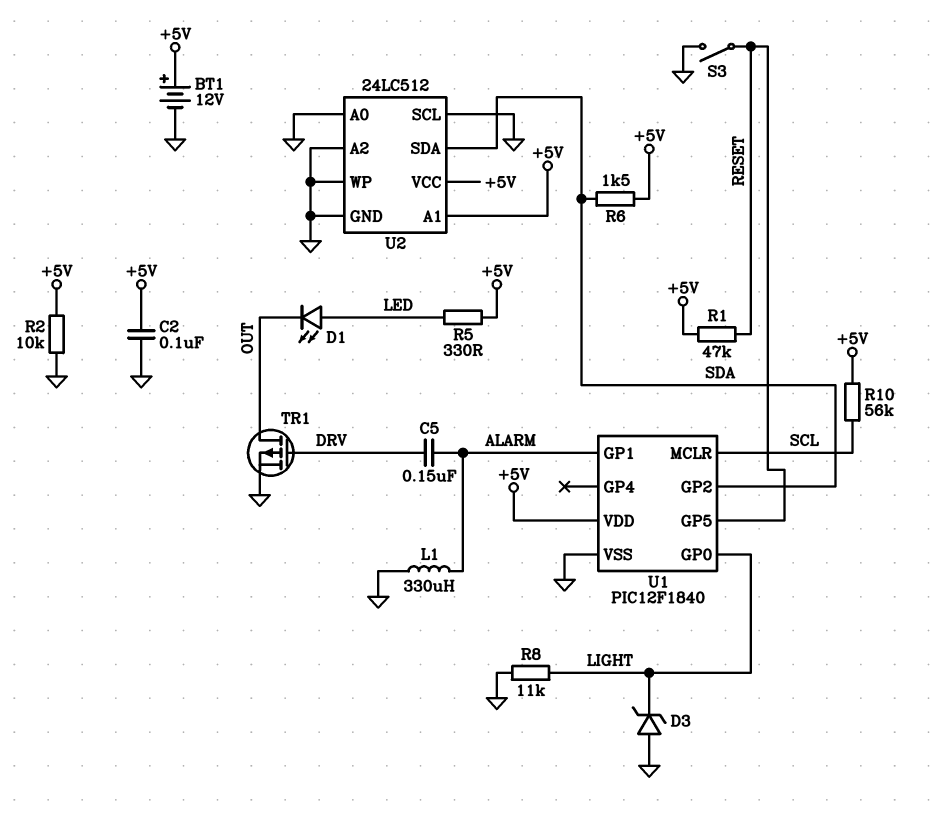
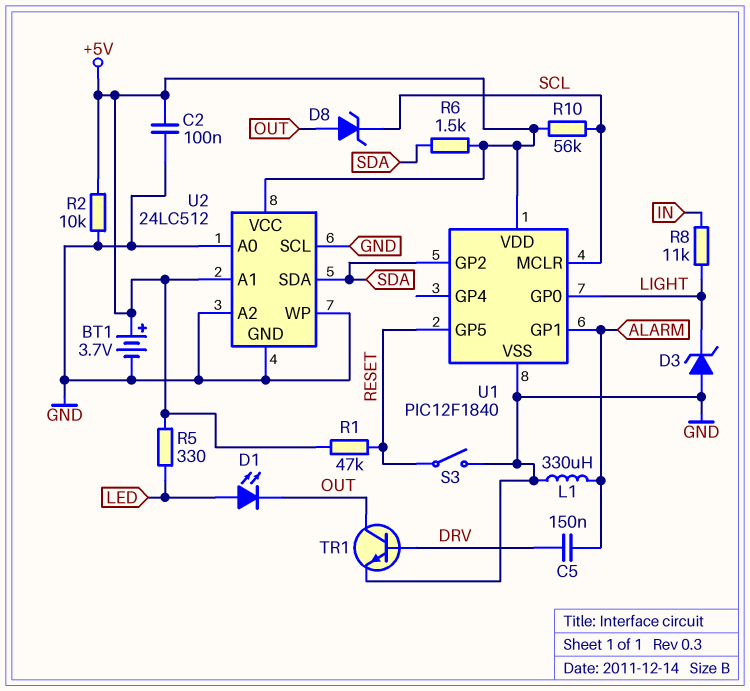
BT1: 12V (plus +5V, minus GND) -> 3.7V (plus +5V, minus GND)
D8: none -> zener (A OUT, K SCL)
R8: 11k (GND, LIGHT) -> 11k (IN, LIGHT)
TR1: PMOS (G DRV, D OUT, S GND) -> NPN (B DRV, C OUT, E GND)

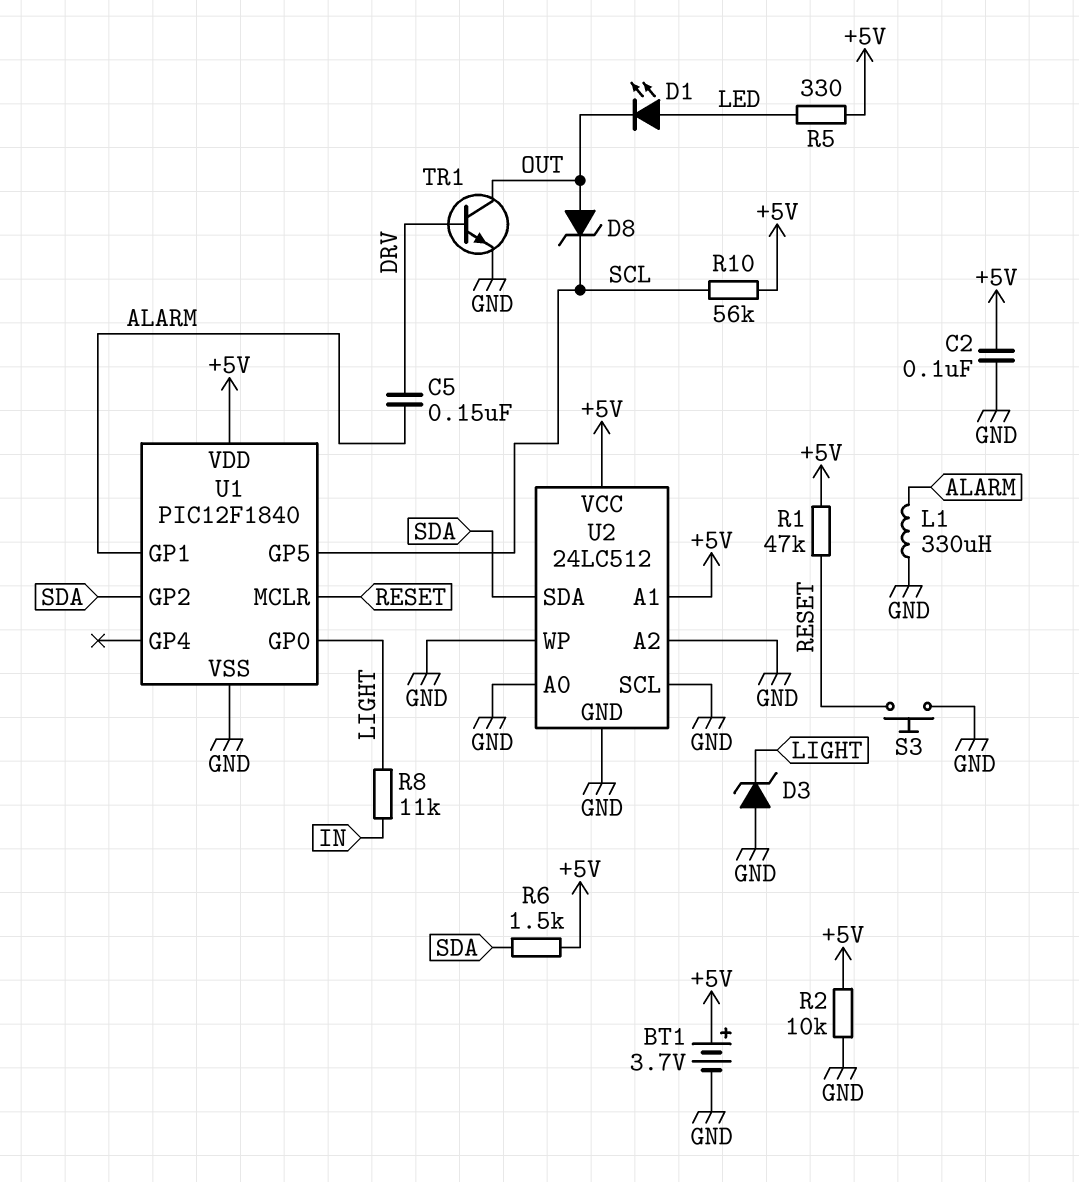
S3: switch (GND, RESET) -> button (GND, RESET)
U1 pin GP5: RESET -> SCL
U1 pin MCLR: SCL -> RESET

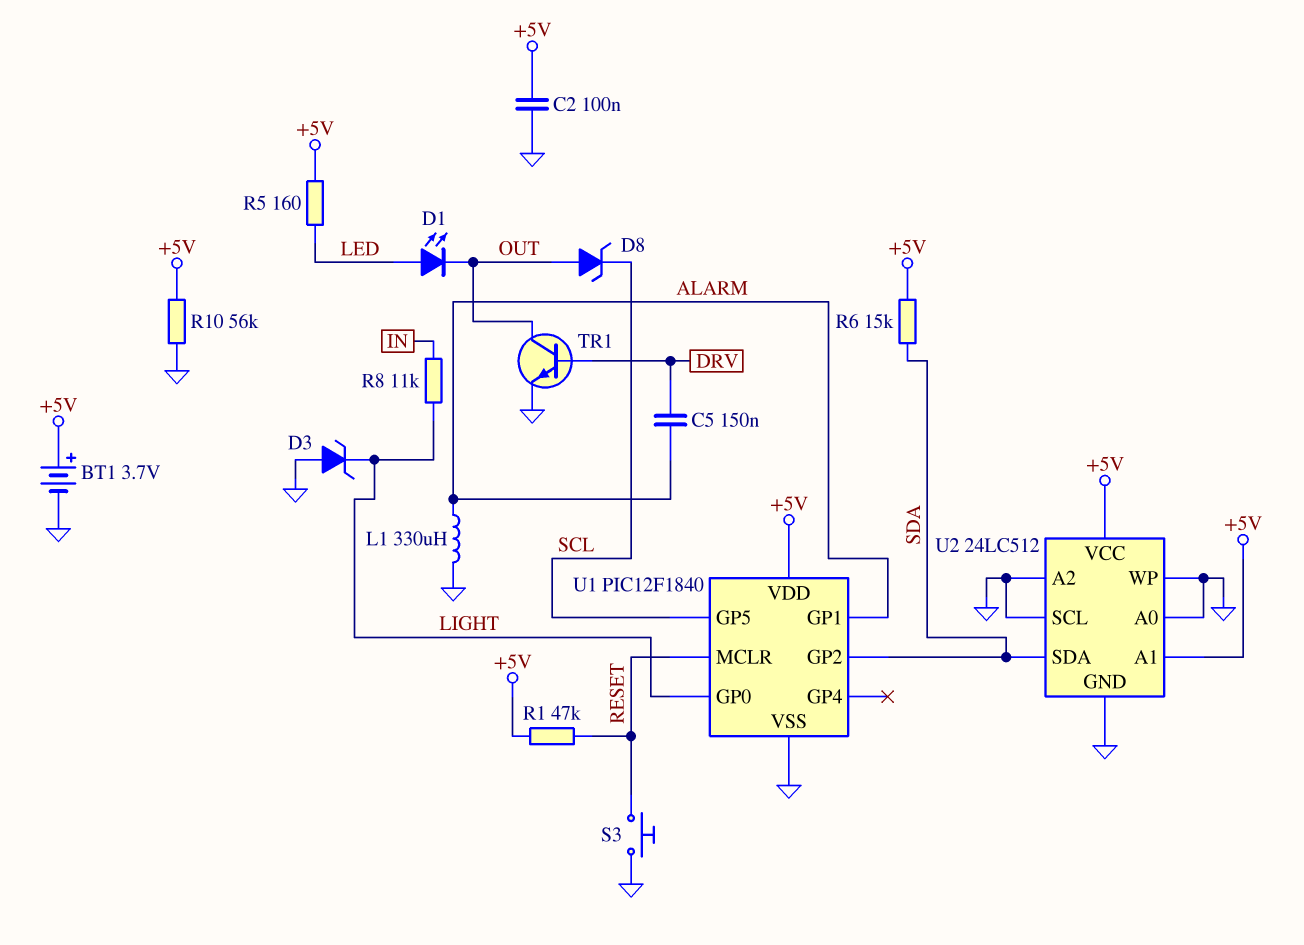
R2: 10k (+5V, GND) -> none
R5: 330 (+5V, LED) -> 160 (+5V, LED)
R6: 1.5k (+5V, SDA) -> 15k (+5V, SDA)
R10: 56k (+5V, SCL) -> 56k (+5V, GND)

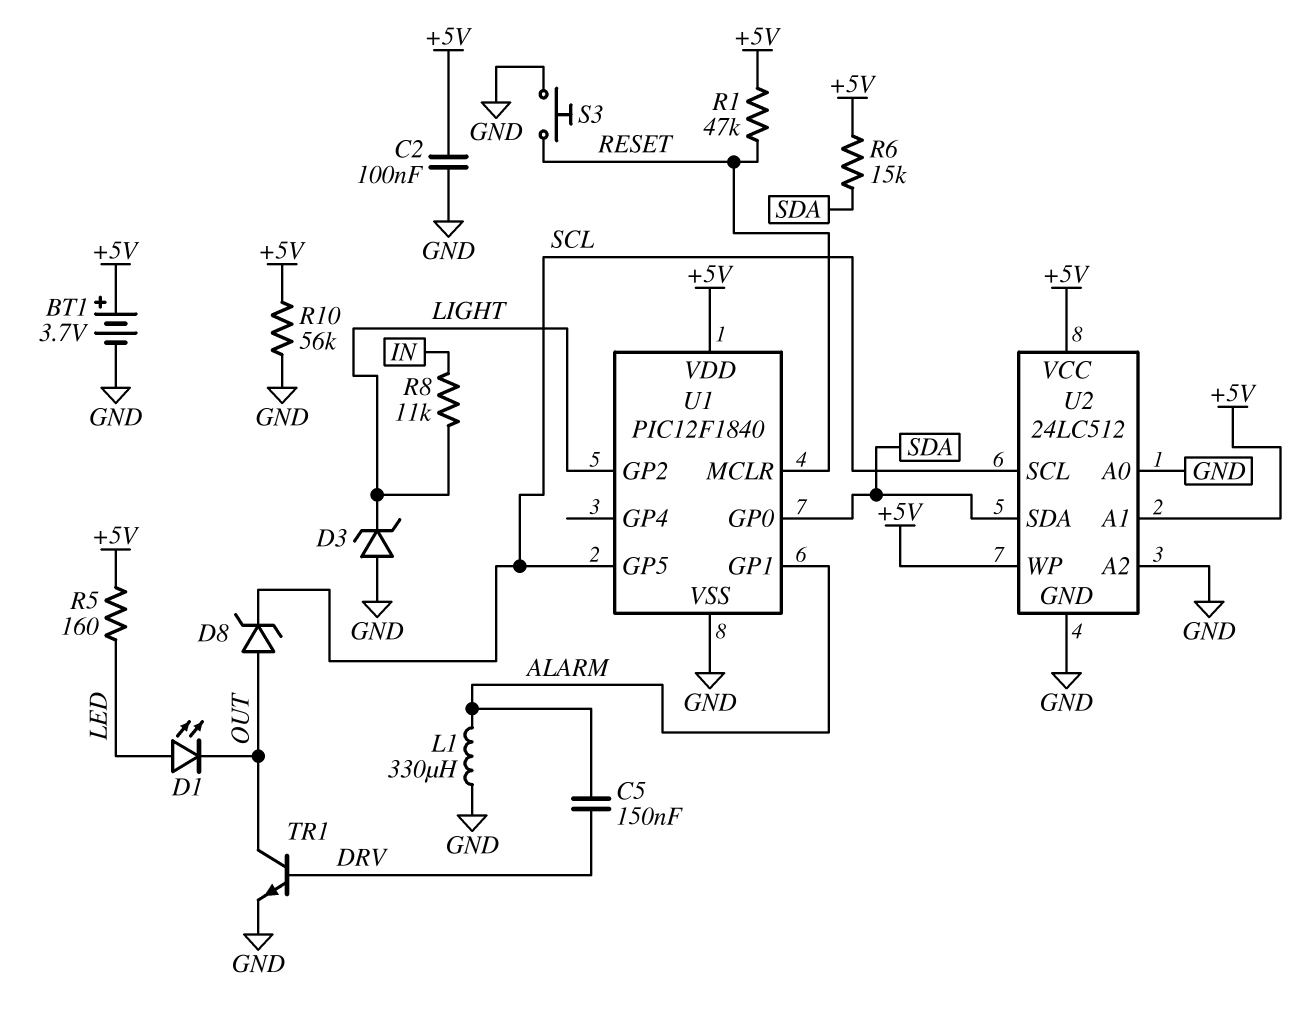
U1 pin GP0: LIGHT -> SDA
U1 pin GP2: SDA -> LIGHT
U2 pin SCL: GND -> SCL
U2 pin WP: GND -> +5V

